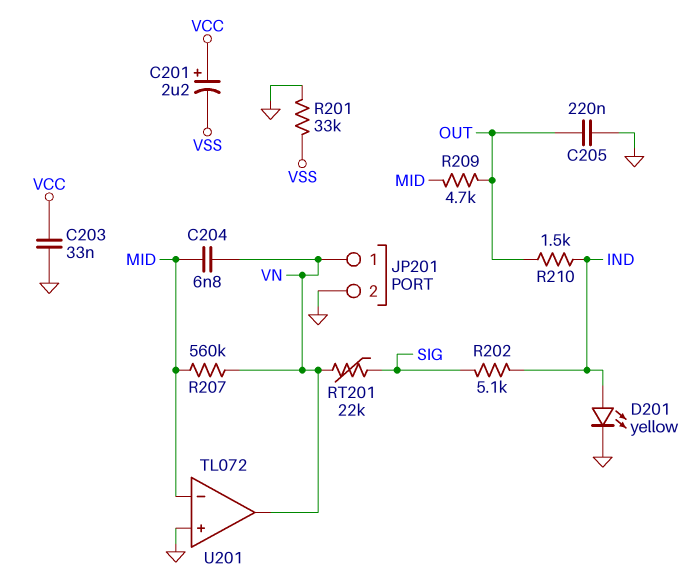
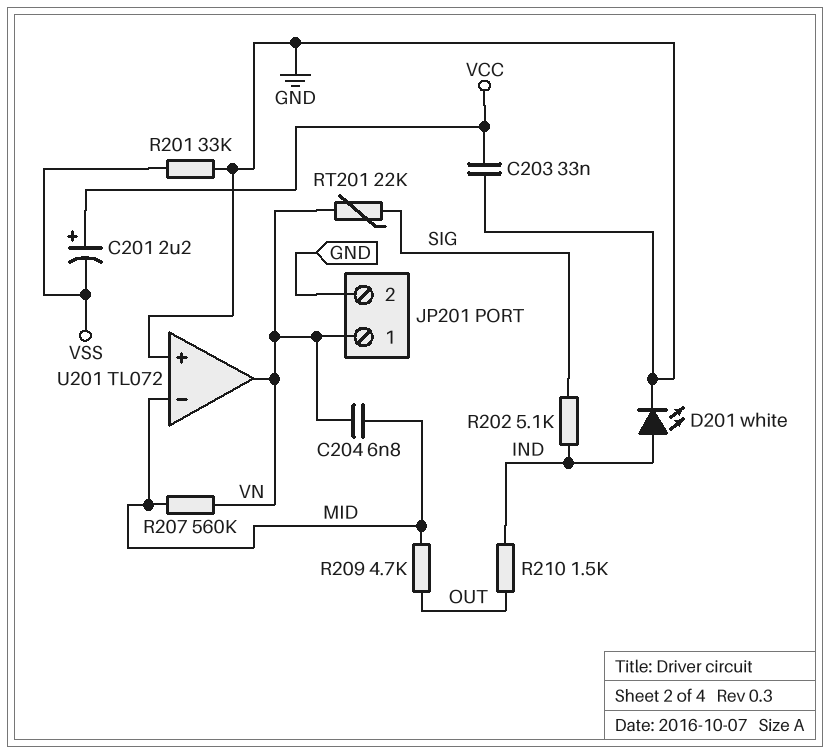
C205: 220nF (GND, OUT) -> none
D201: LED yellow (A IND, K GND) -> LED white (A IND, K GND)

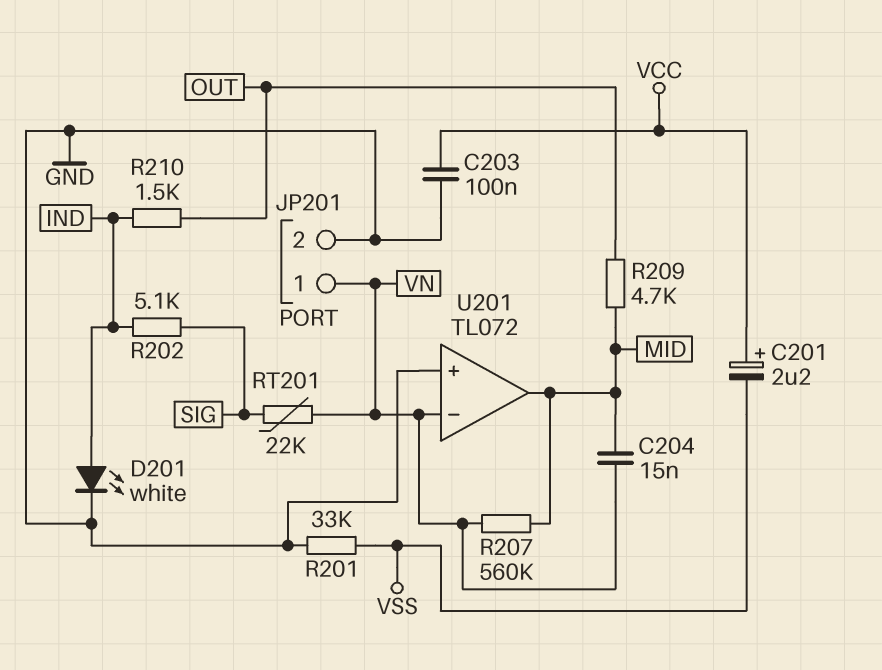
C203: 33nF (GND, VCC) -> 100nF (GND, VCC)
C204: 6.8nF (MID, VN) -> 15nF (MID, VN)
U201 pin in-: MID -> VN
U201 pin out: VN -> MID

